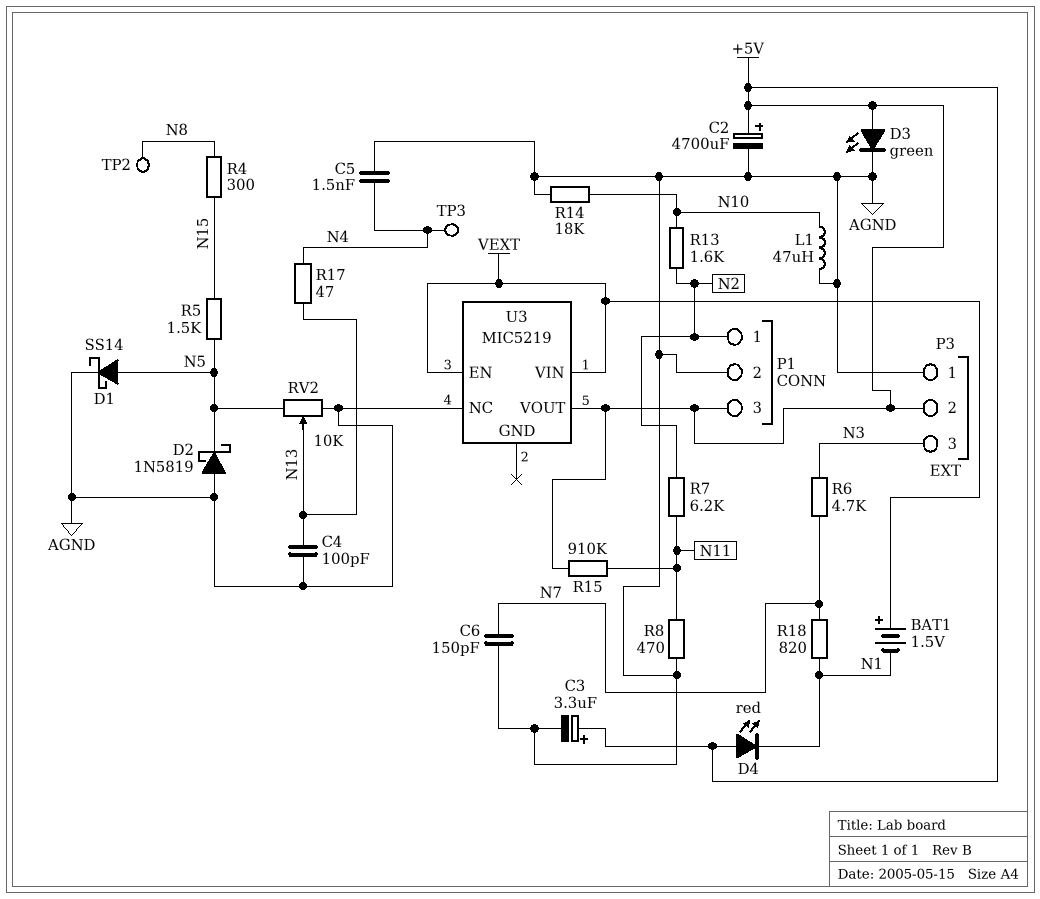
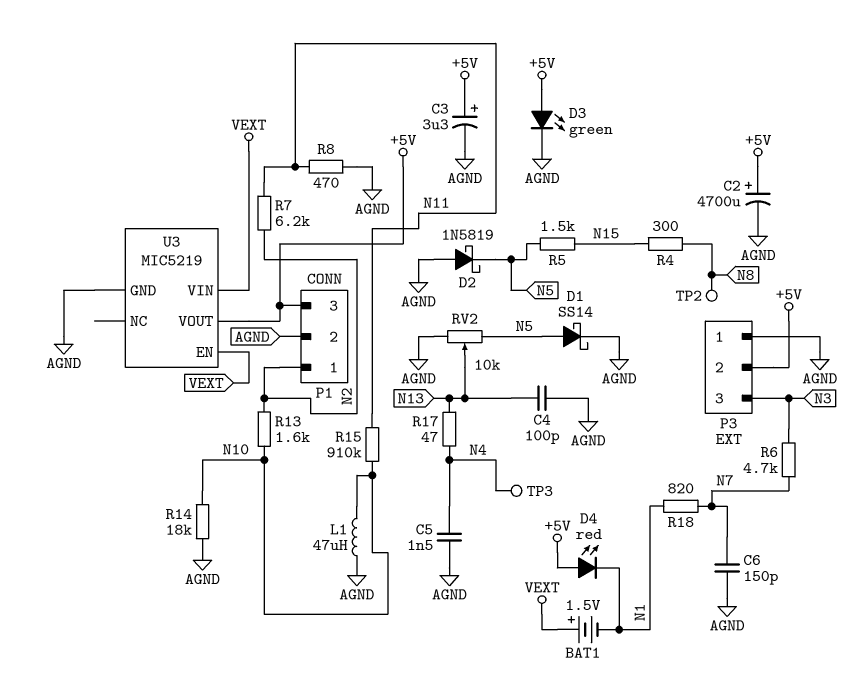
R15: 910k (+5V, N11) -> 910k (N10, N11)
U3 pin GND: none -> AGND
U3 pin NC: AGND -> none

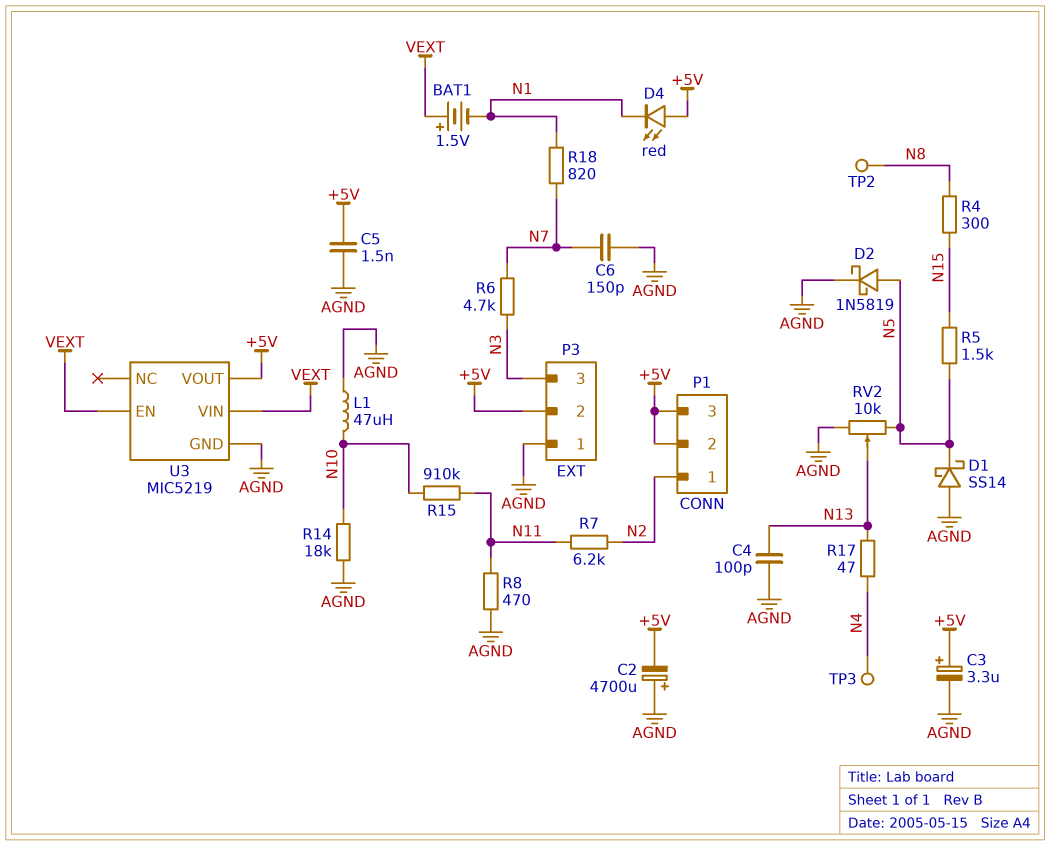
C2: 4700uF (plus +5V, minus AGND) -> 4700uF (plus AGND, minus +5V)
C5: 1.5nF (AGND, N4) -> 1.5nF (+5V, AGND)
D1: schottky SS14 (A N5, K AGND) -> schottky SS14 (A AGND, K N5)
D2: schottky 1N5819 (A AGND, K N5) -> schottky 1N5819 (A N5, K AGND)
D3: LED green (A +5V, K AGND) -> none
P1 pin 2: AGND -> +5V
R13: 1.6k (N2, N10) -> none

